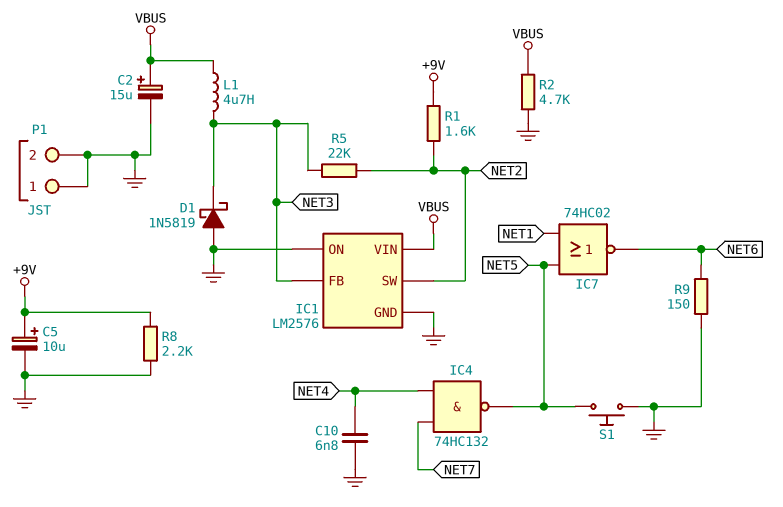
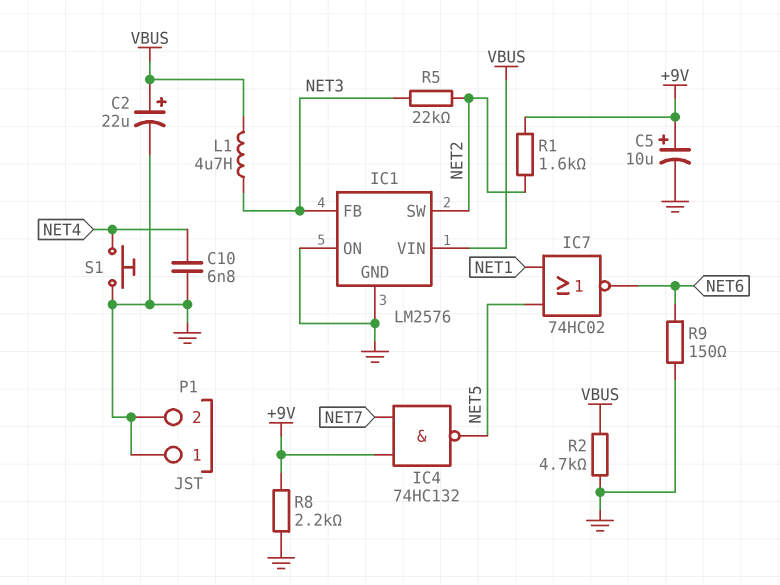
C2: 15uF (plus VBUS, minus GND) -> 22uF (plus VBUS, minus GND)
D1: schottky 1N5819 (A GND, K NET3) -> none
IC4: NAND 74HC132 (in NET4, in NET7, out NET5) -> NAND 74HC132 (in +9V, in NET7, out NET5)
S1: button (GND, NET5) -> button (GND, NET4)

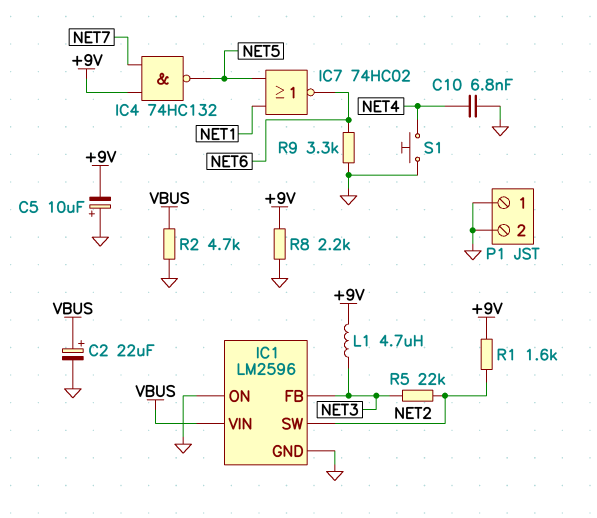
C5: 10uF (plus +9V, minus GND) -> 10uF (plus GND, minus +9V)
IC1: LM2576 -> LM2596
L1: 4.7uH (NET3, VBUS) -> 4.7uH (+9V, NET3)
R9: 150 (GND, NET6) -> 3.3k (GND, NET6)

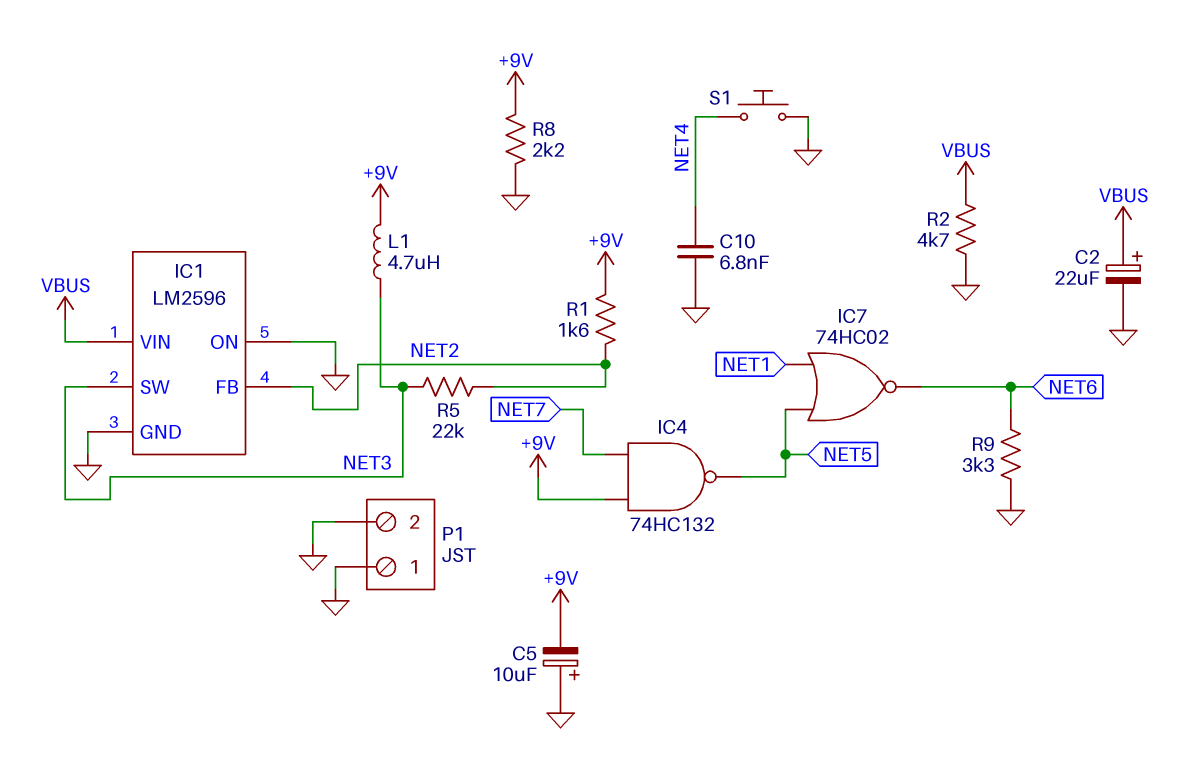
IC1 pin FB: NET3 -> NET2
IC1 pin SW: NET2 -> NET3

